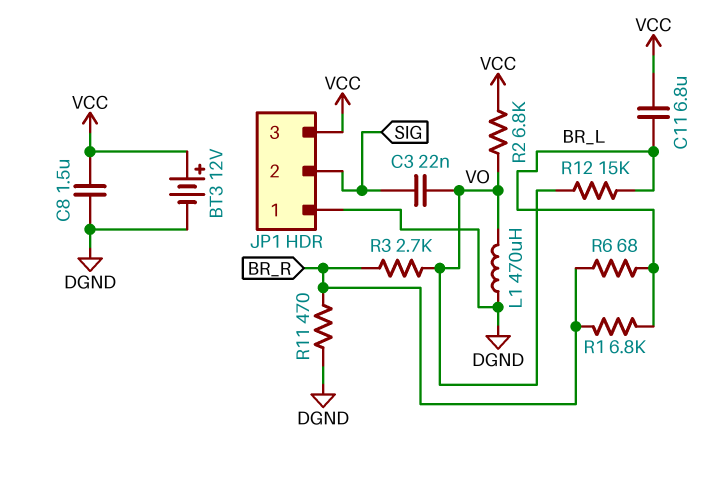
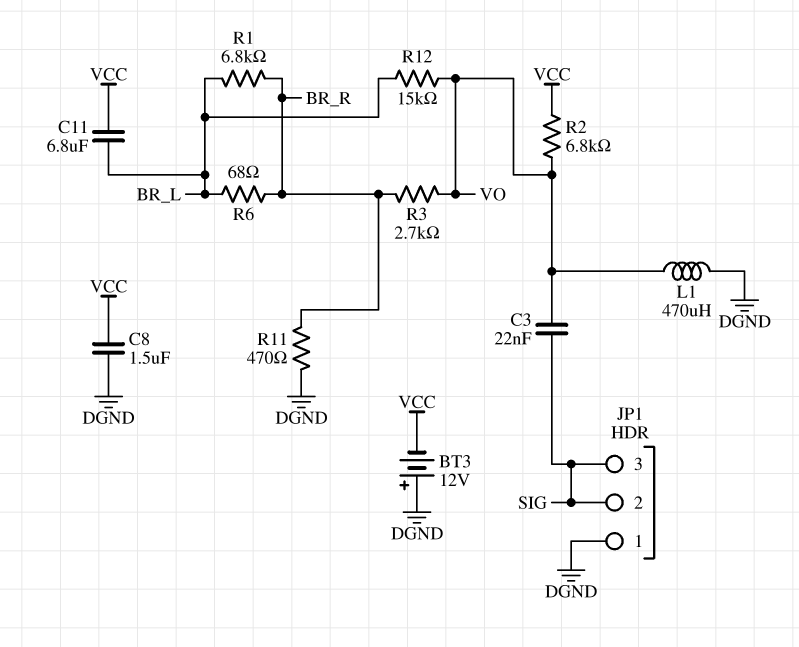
BT3: 12V (plus VCC, minus DGND) -> 12V (plus DGND, minus VCC)
JP1 pin 3: VCC -> SIG

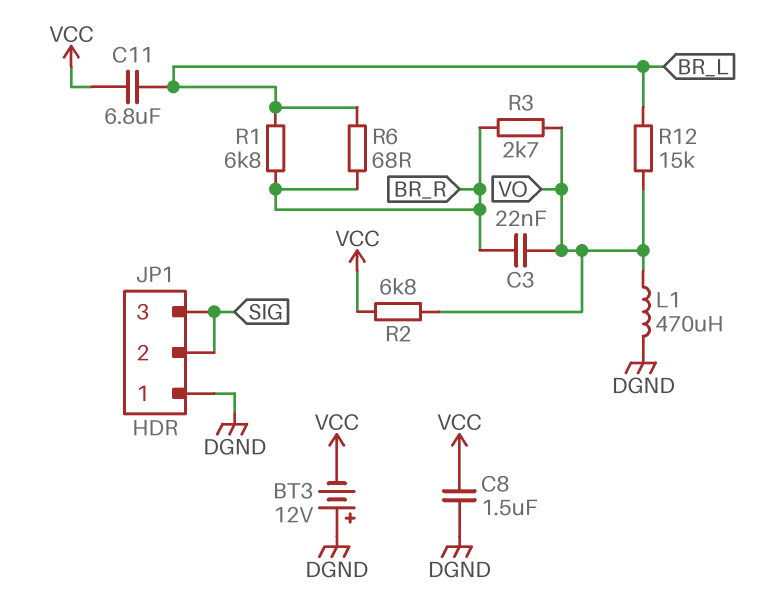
C3: 22nF (SIG, VO) -> 22nF (BR_R, VO)
R11: 470 (BR_R, DGND) -> none

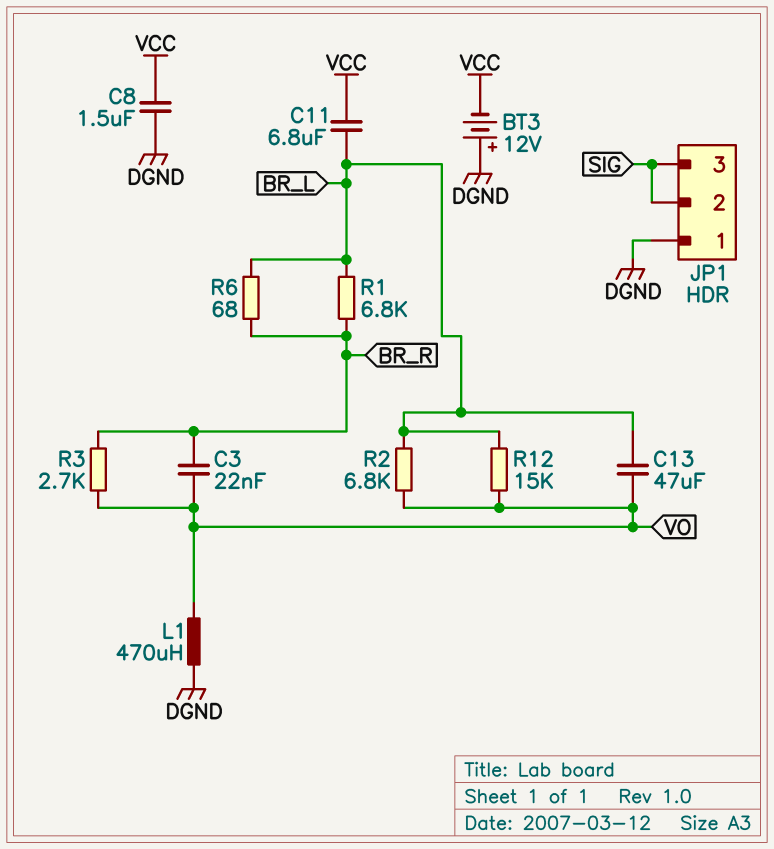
C13: none -> 47uF (BR_L, VO)
R2: 6.8k (VCC, VO) -> 6.8k (BR_L, VO)

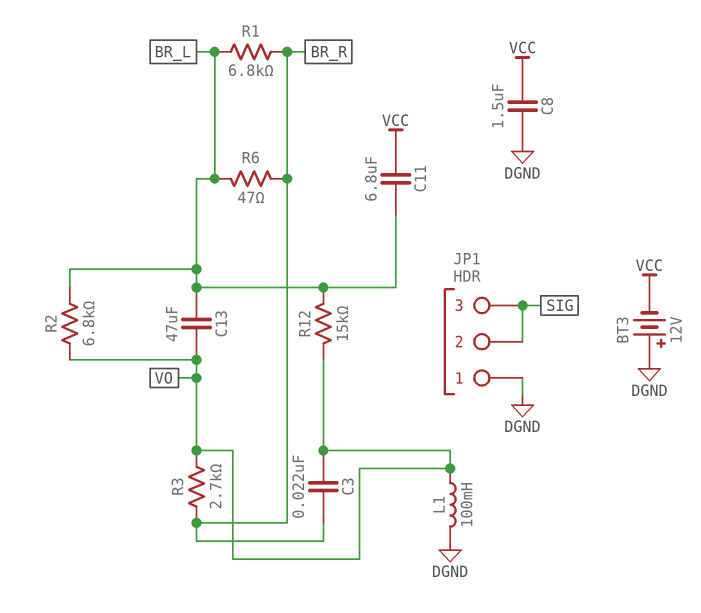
L1: 470uH (DGND, VO) -> 100mH (DGND, VO)
R6: 68 (BR_L, BR_R) -> 47 (BR_L, BR_R)

